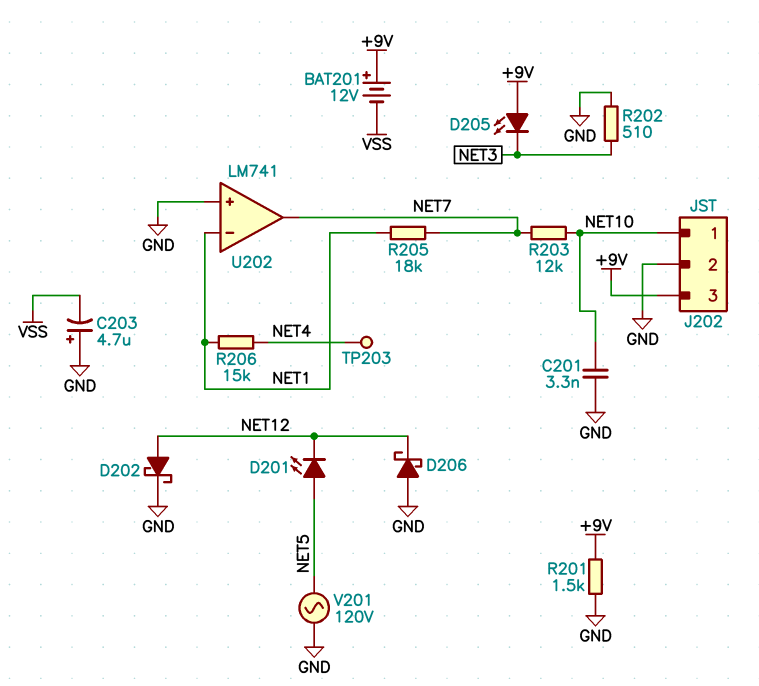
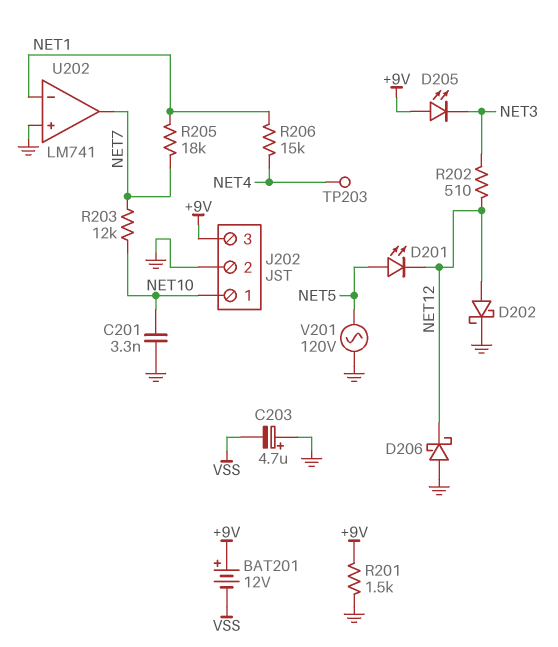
R202: 510 (GND, NET3) -> 510 (NET3, NET12)

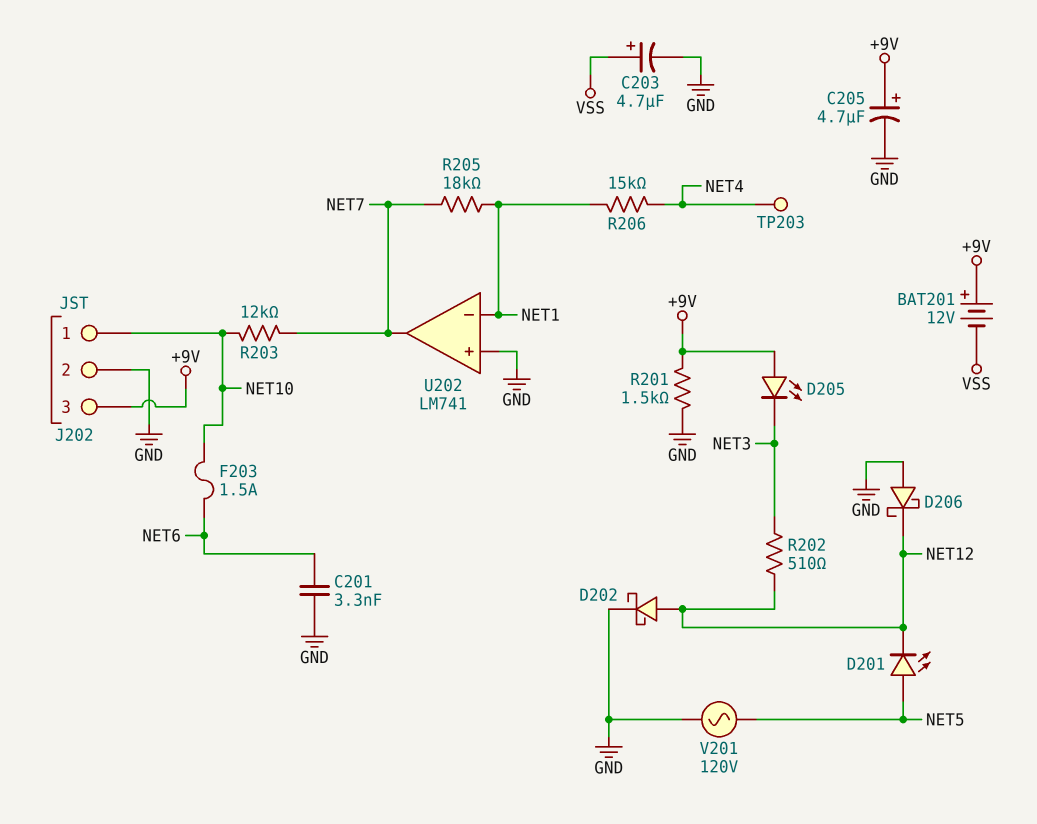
C201: 3.3nF (GND, NET10) -> 3.3nF (GND, NET6)
C203: 4.7uF (plus GND, minus VSS) -> 4.7uF (plus VSS, minus GND)
C205: none -> 4.7uF (plus +9V, minus GND)
F203: none -> 1.5A (NET6, NET10)

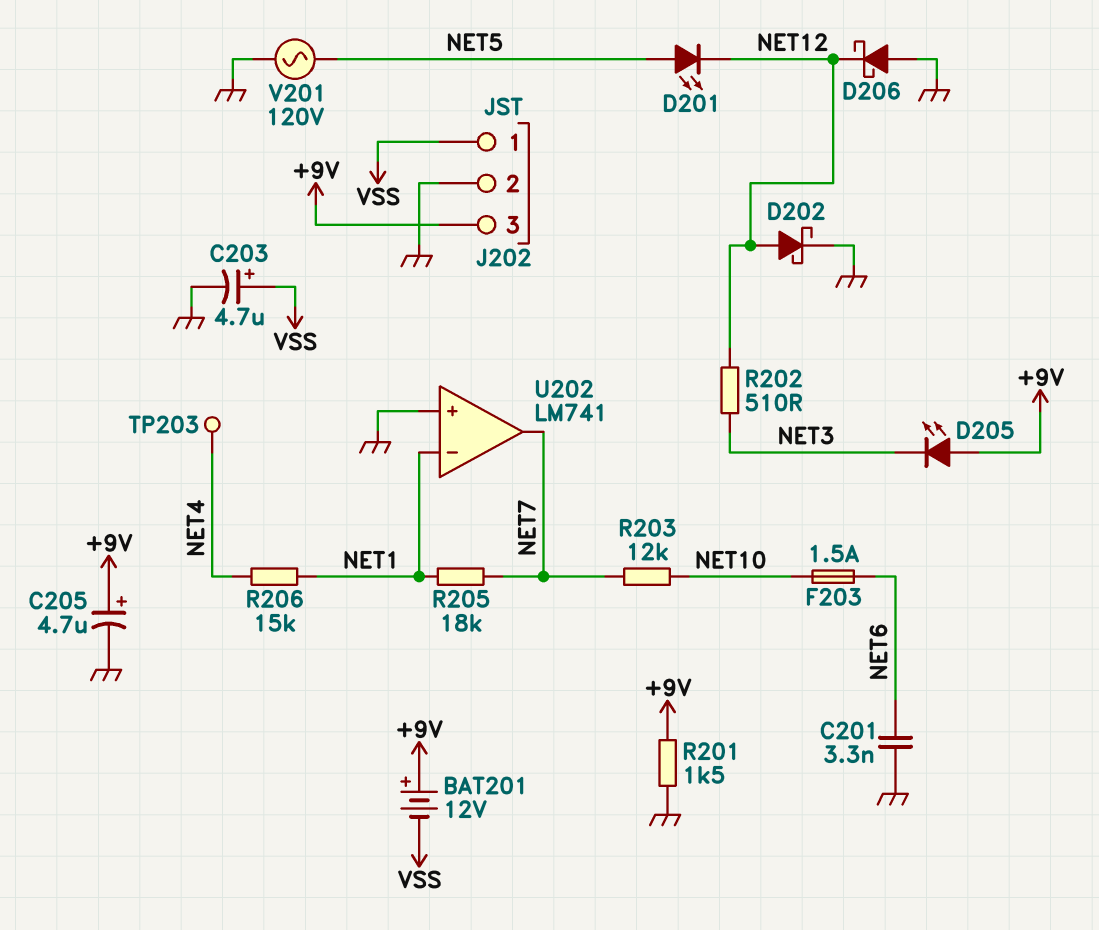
J202 pin 1: NET10 -> VSS

